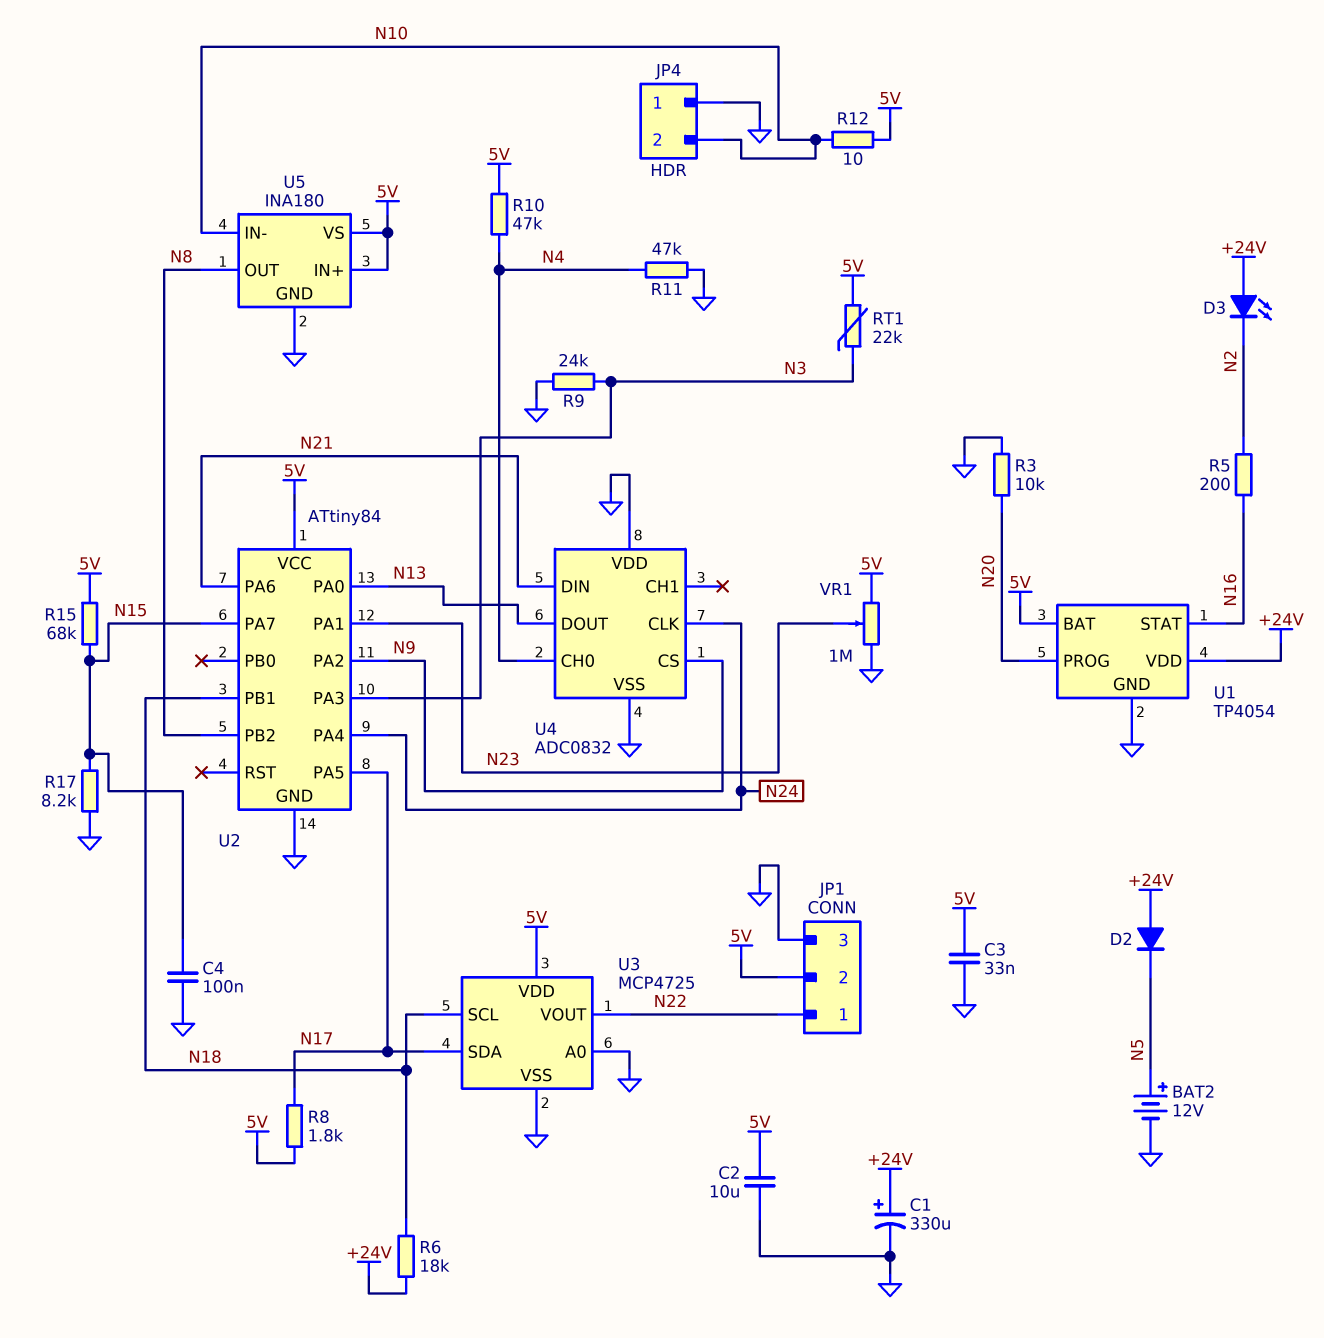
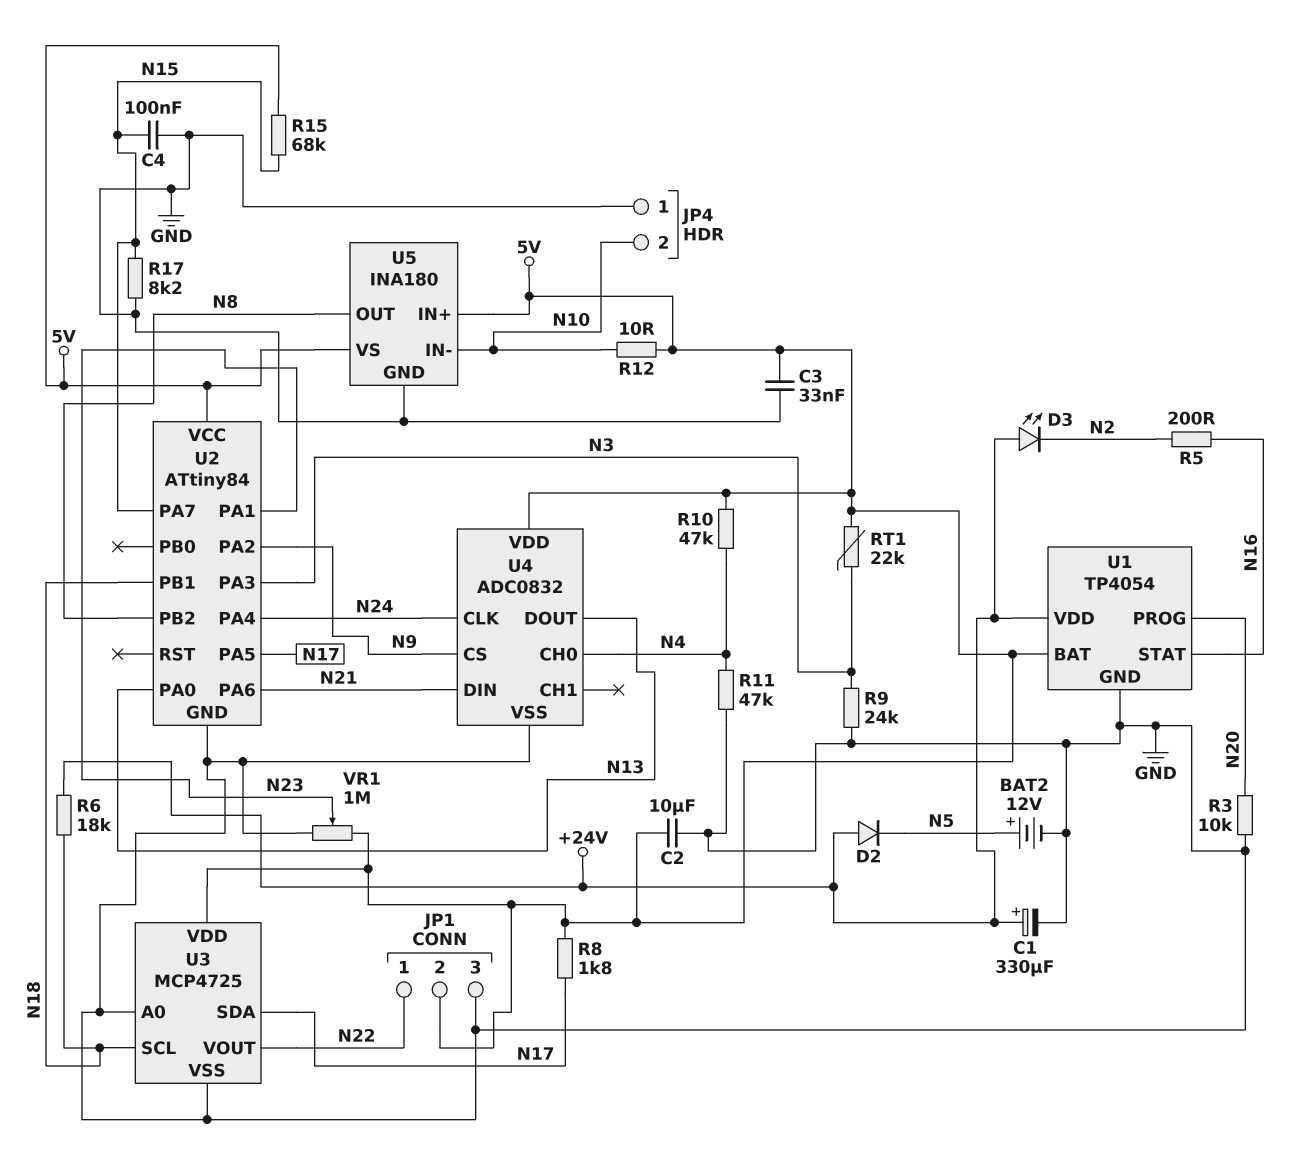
U4 pin VDD: GND -> 5V

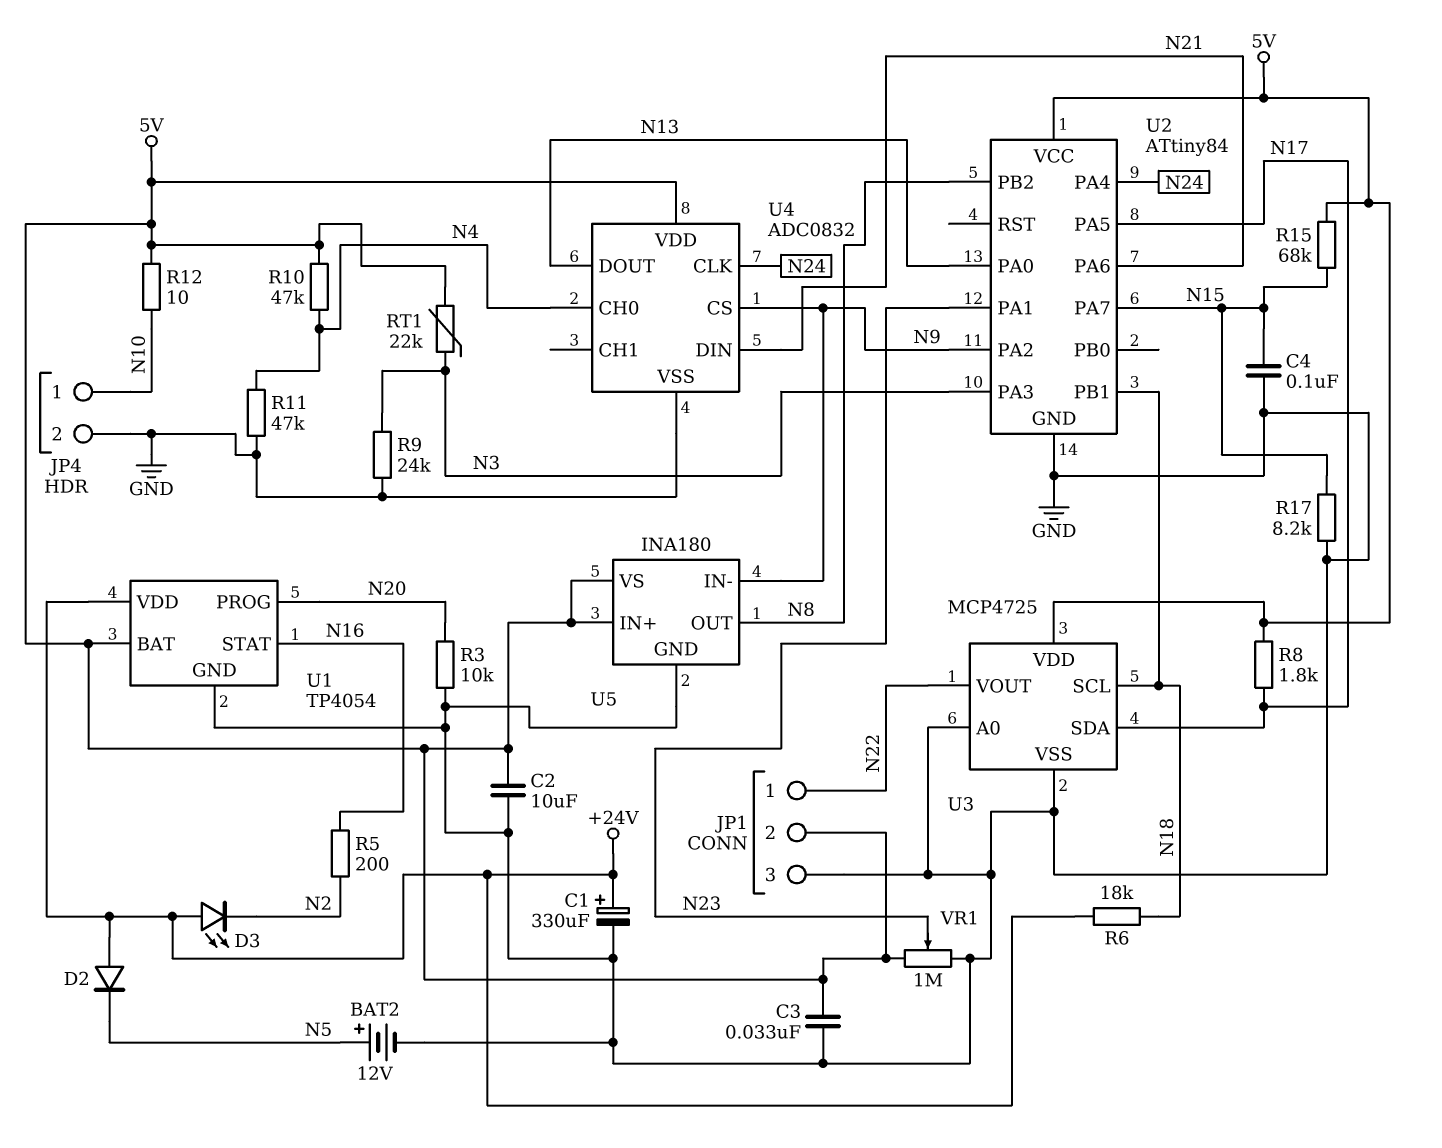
JP4 pin 1: GND -> N10
JP4 pin 2: N10 -> GND
U5 pin IN-: N10 -> N9

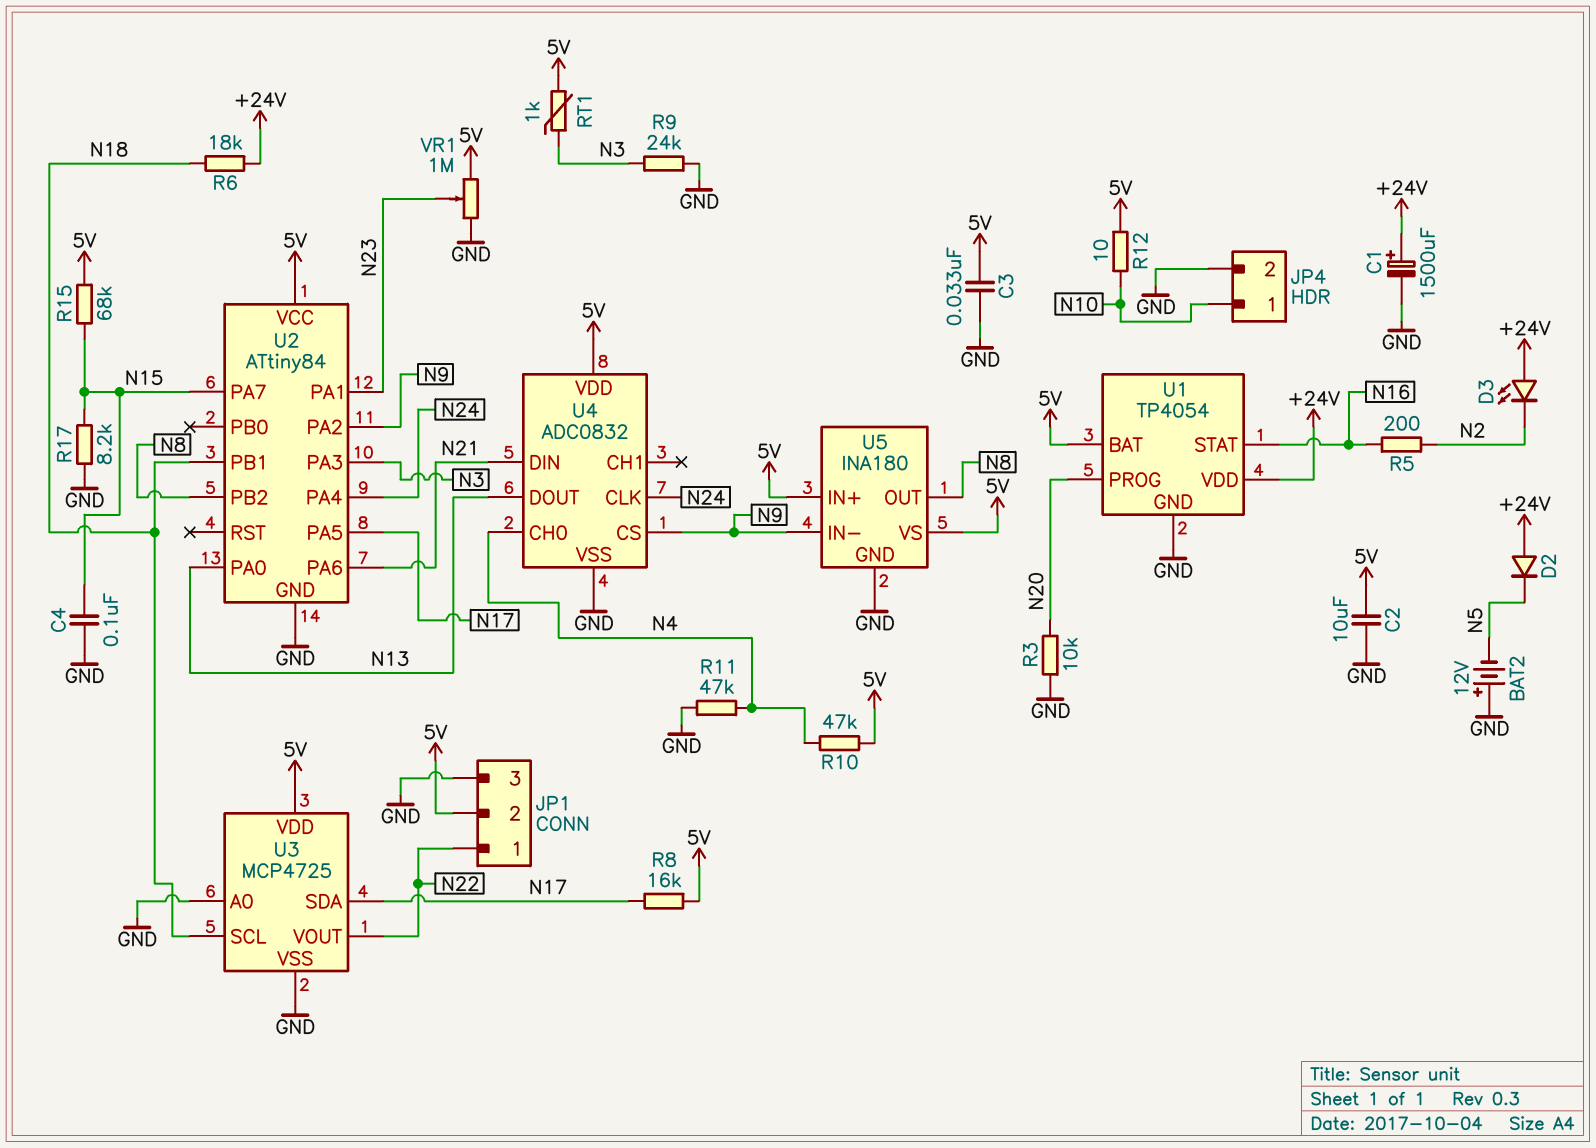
BAT2: 12V (plus N5, minus GND) -> 12V (plus GND, minus N5)
C1: 330uF (plus +24V, minus GND) -> 1500uF (plus +24V, minus GND)
R8: 1.8k (5V, N17) -> 16k (5V, N17)
RT1: 22k (5V, N3) -> 1k (5V, N3)

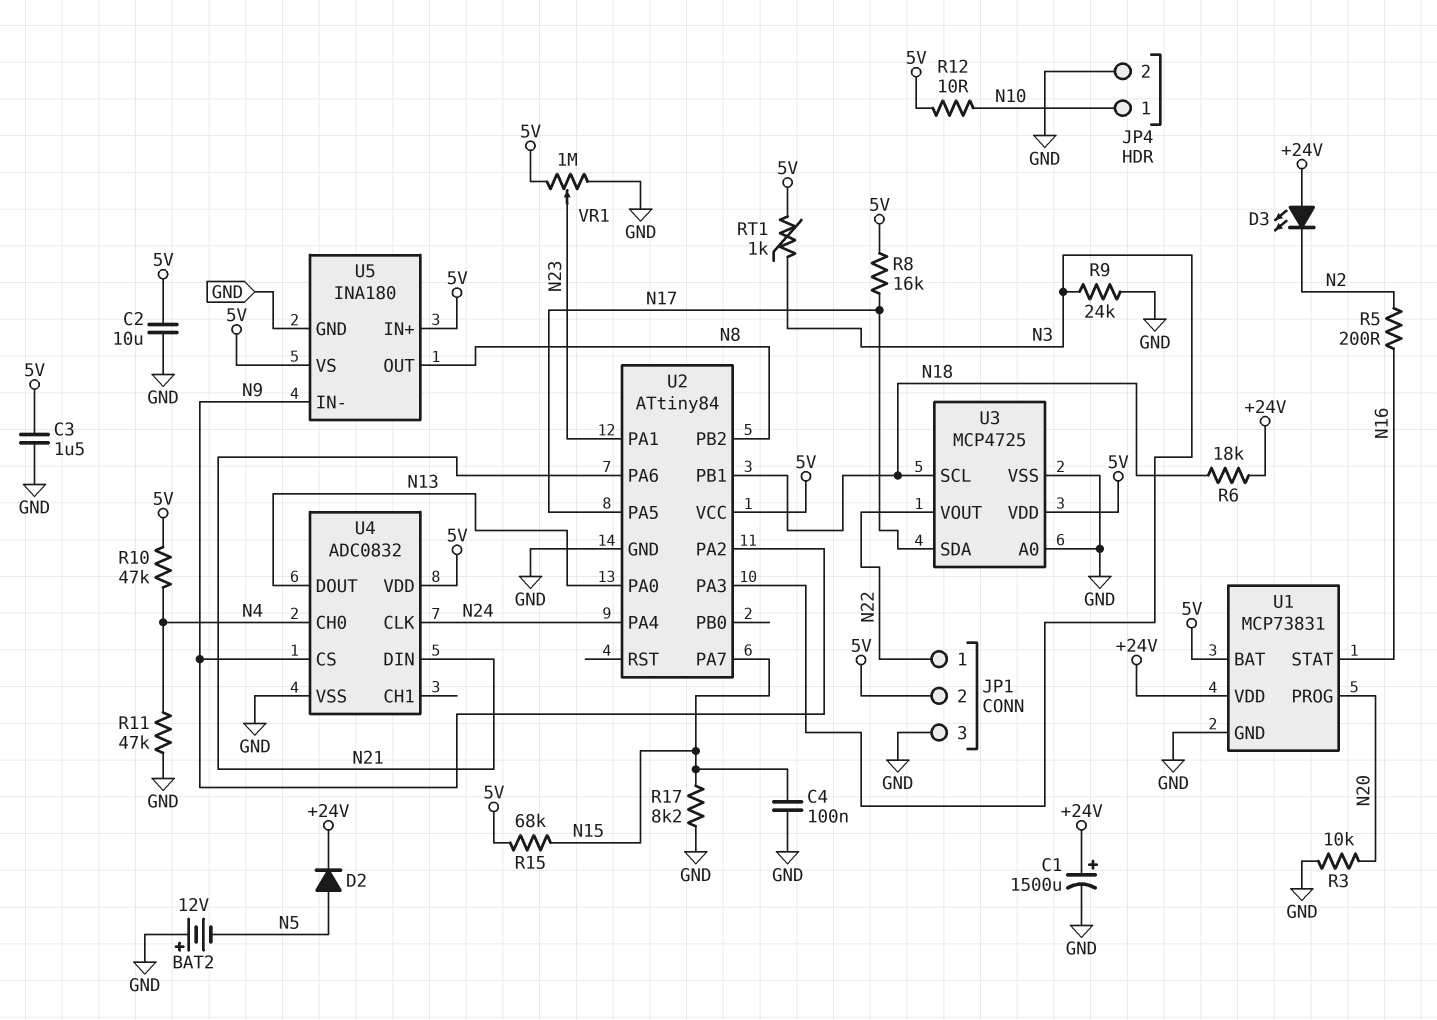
C3: 33nF (5V, GND) -> 1.5uF (5V, GND)
D2: diode (A +24V, K N5) -> diode (A N5, K +24V)
U1: TP4054 -> MCP73831

